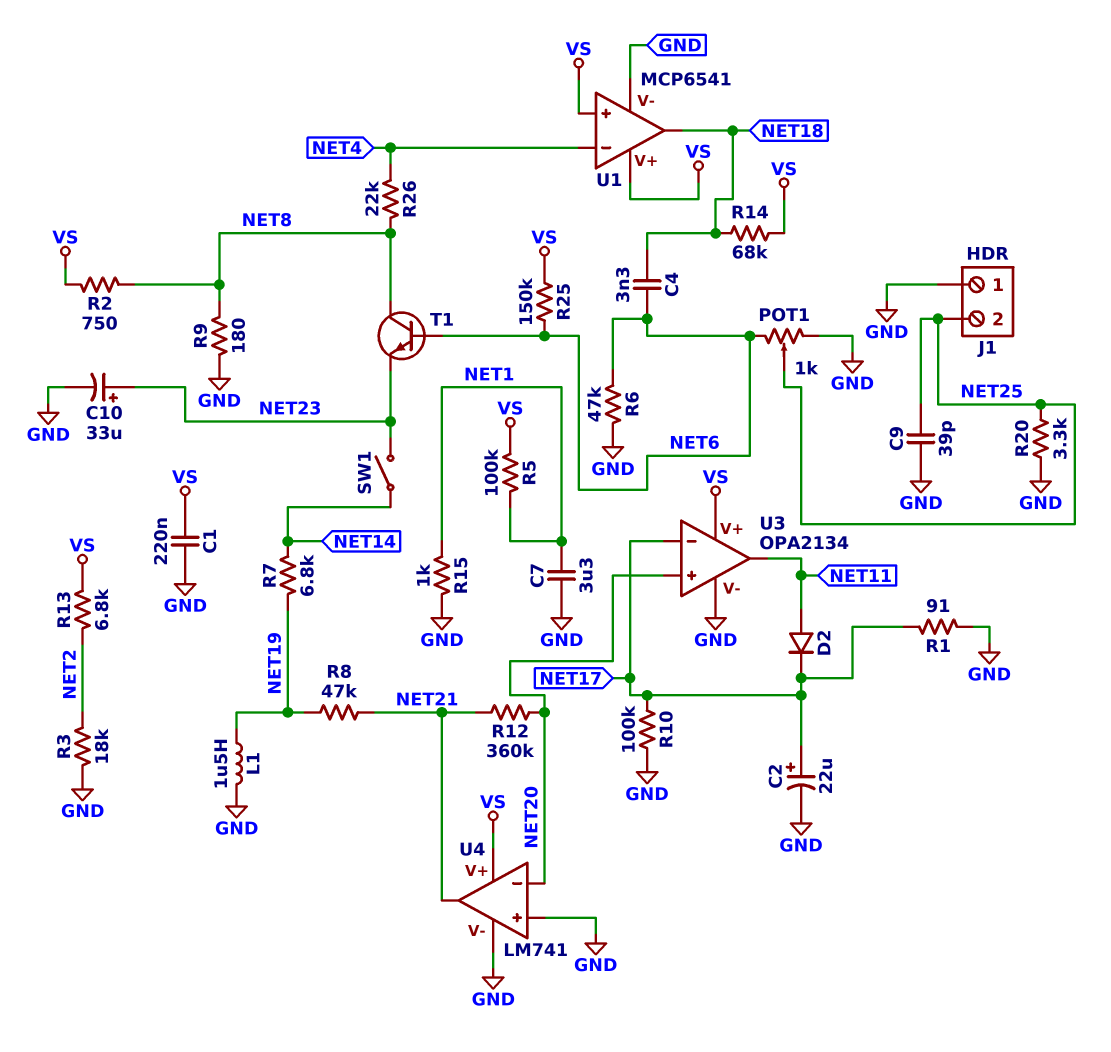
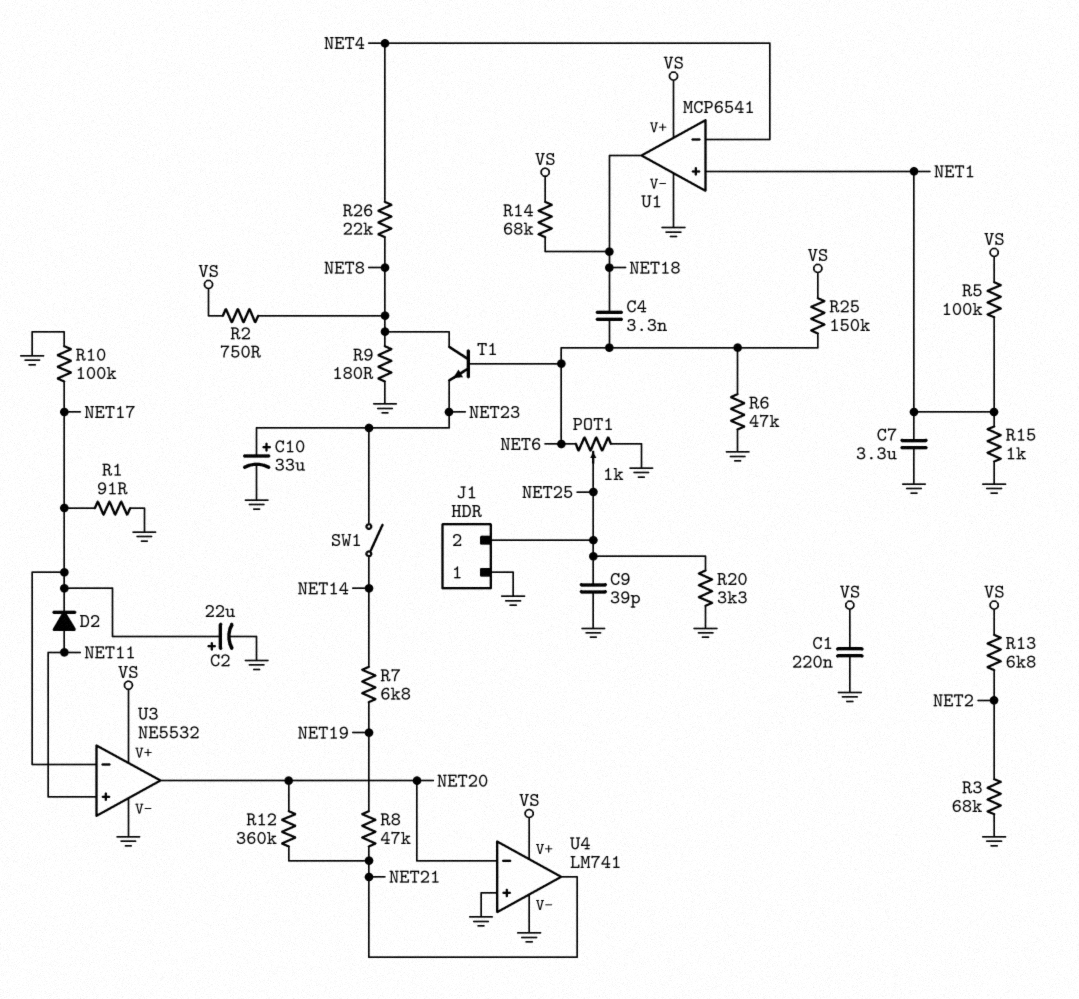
L1: 1.5uH (GND, NET19) -> none
R3: 18k (GND, NET2) -> 68k (GND, NET2)
U1 pin in+: VS -> NET1
U3: OPA2134 -> NE5532
U3 pin in+: NET20 -> NET11
U3 pin out: NET11 -> NET20

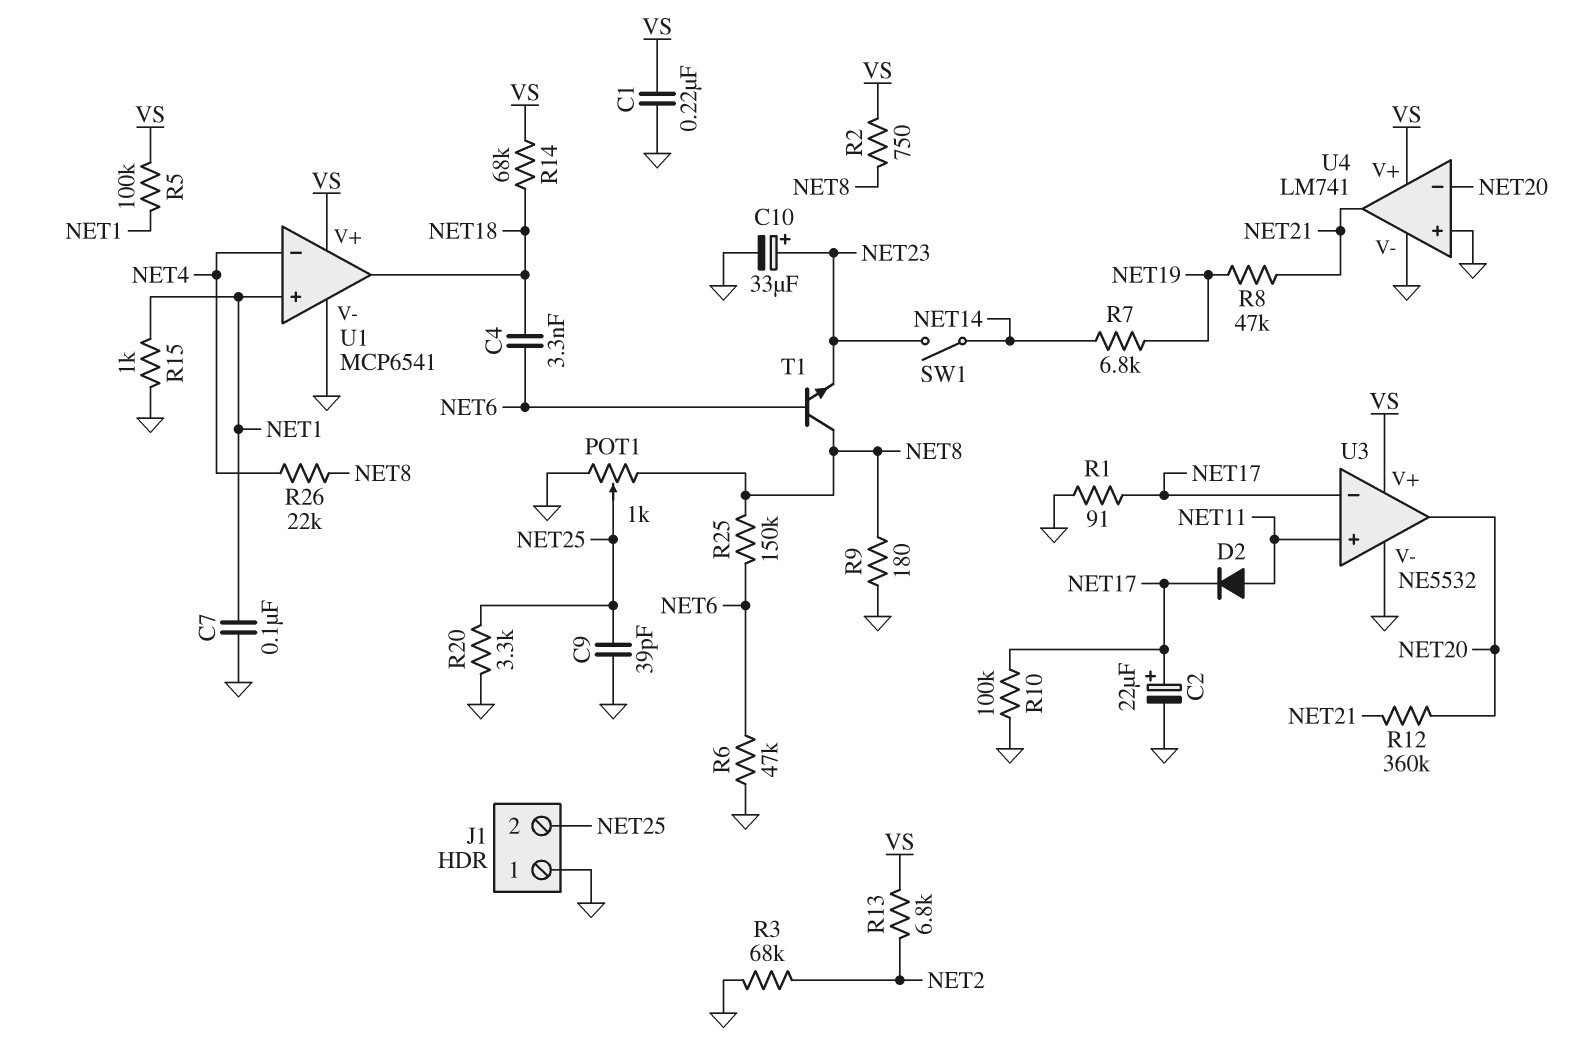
C7: 3.3uF (GND, NET1) -> 100nF (GND, NET1)
POT1: 1k (GND, NET6, wiper NET25) -> 1k (GND, NET8, wiper NET25)
R25: 150k (NET6, VS) -> 150k (NET6, NET8)

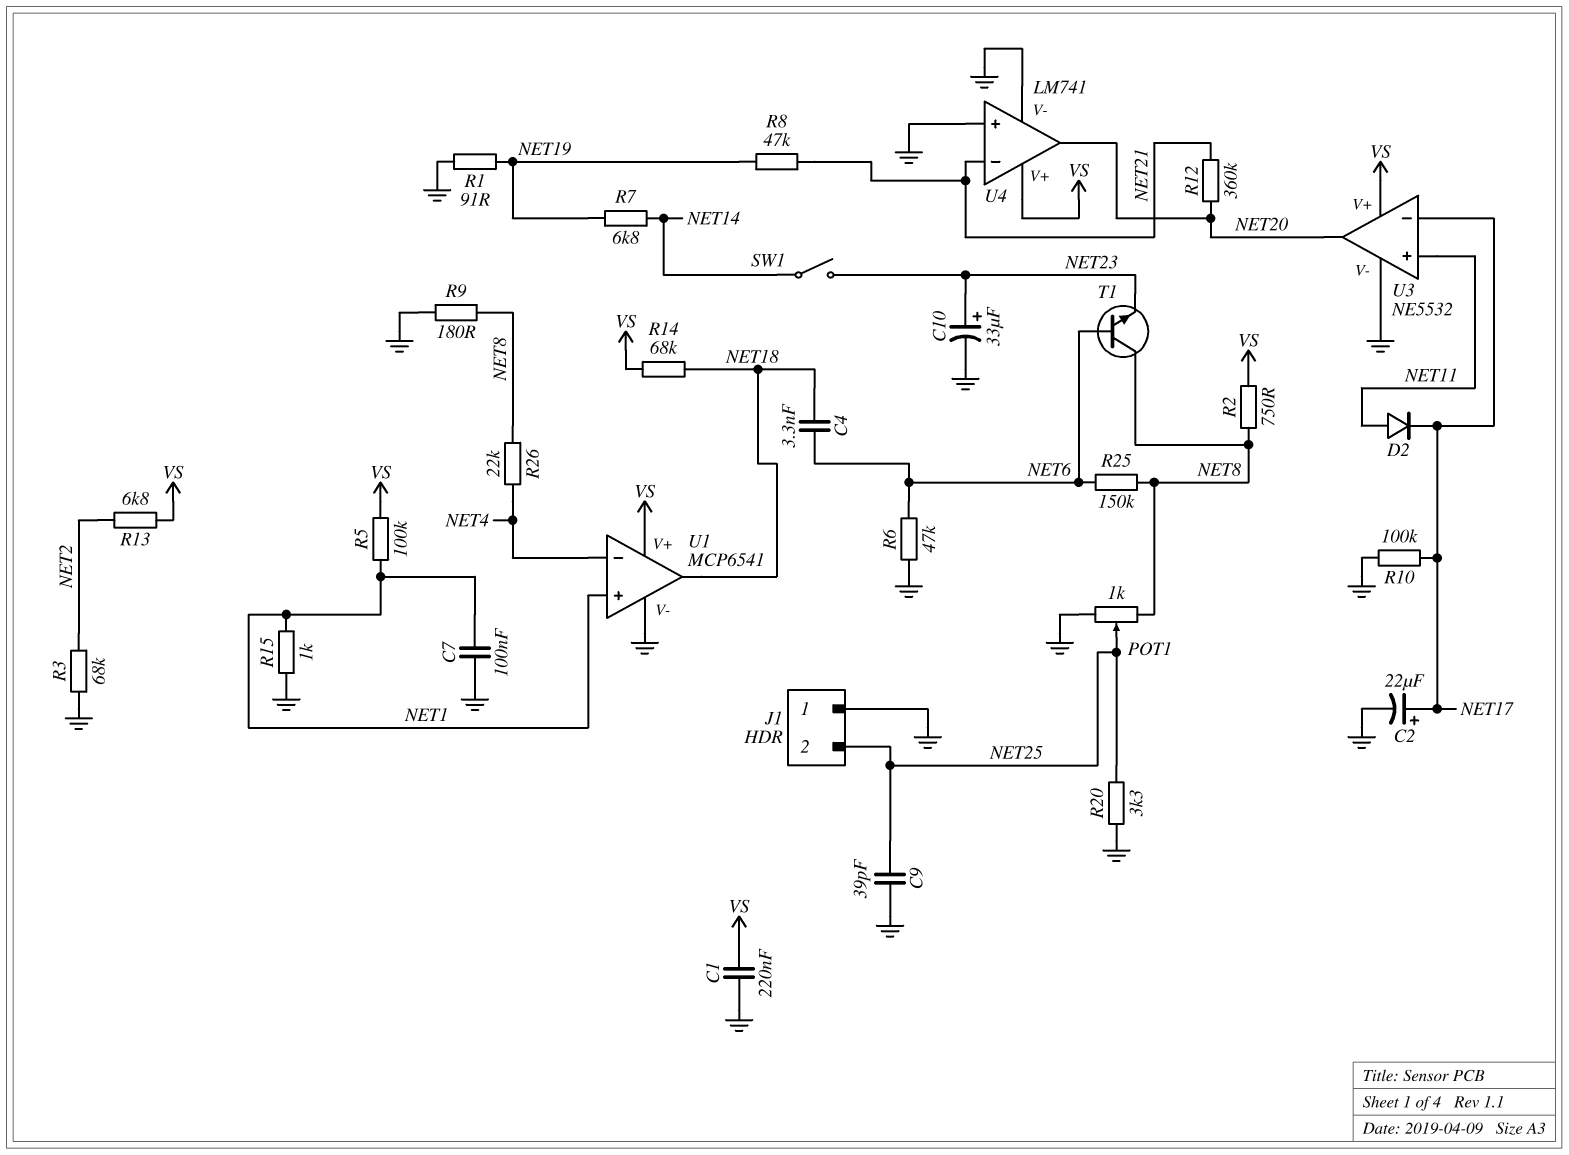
R1: 91 (GND, NET17) -> 91 (GND, NET19)
U4 pin in-: NET20 -> NET21
U4 pin out: NET21 -> NET20

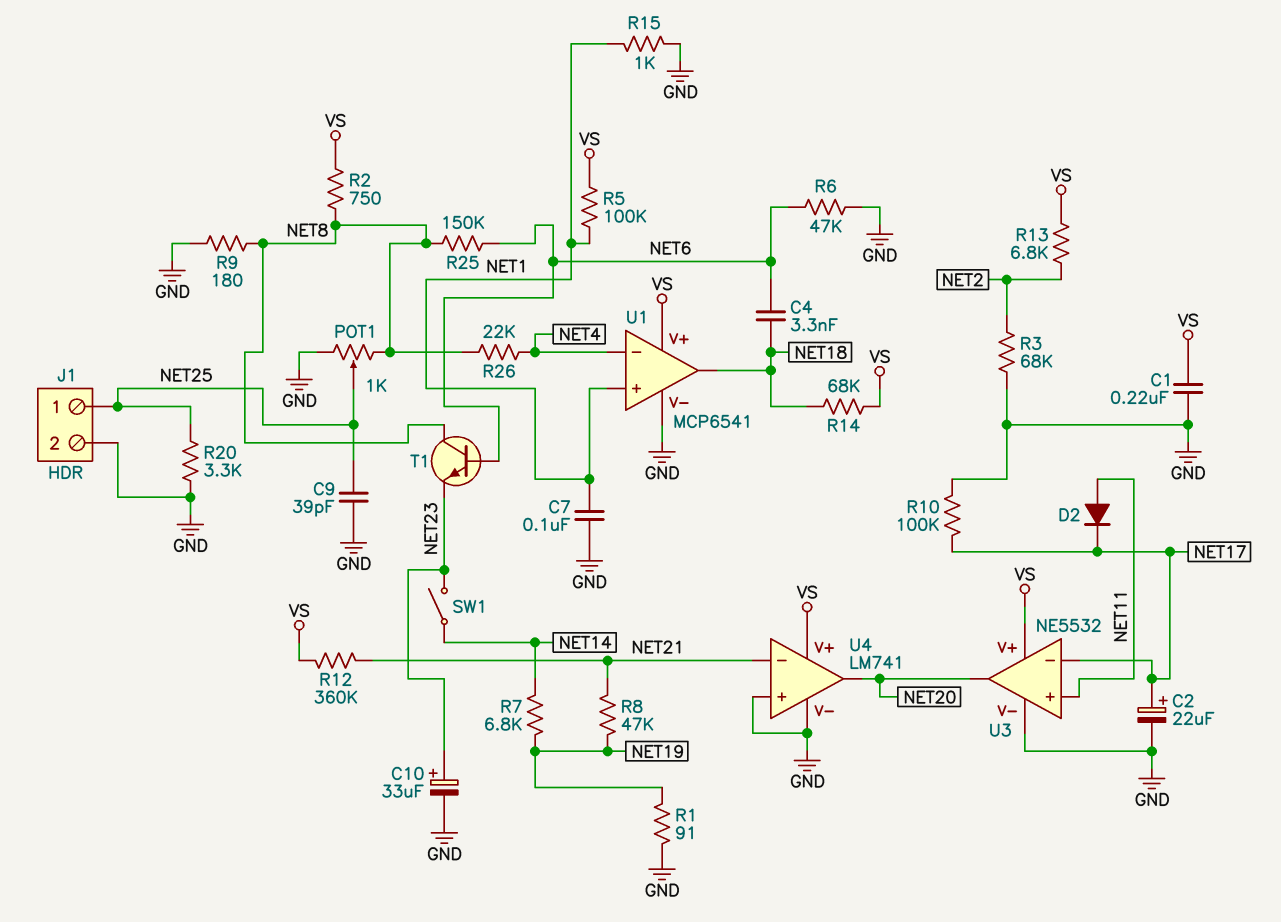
J1 pin 1: GND -> NET25
J1 pin 2: NET25 -> GND
R12: 360k (NET20, NET21) -> 360k (NET21, VS)

